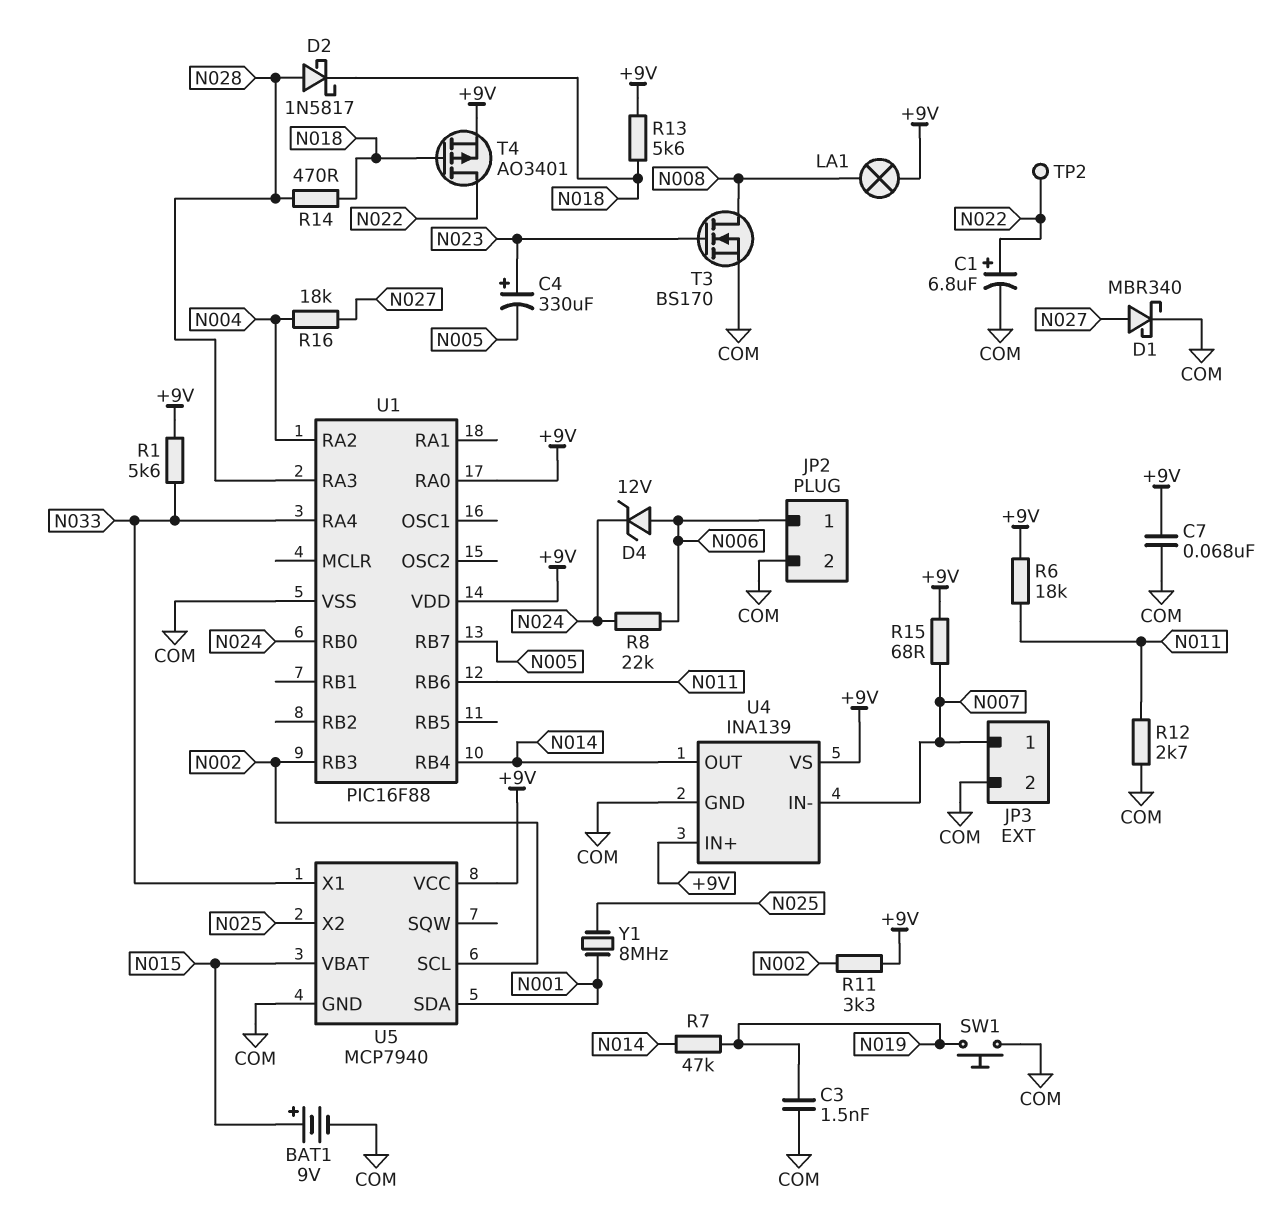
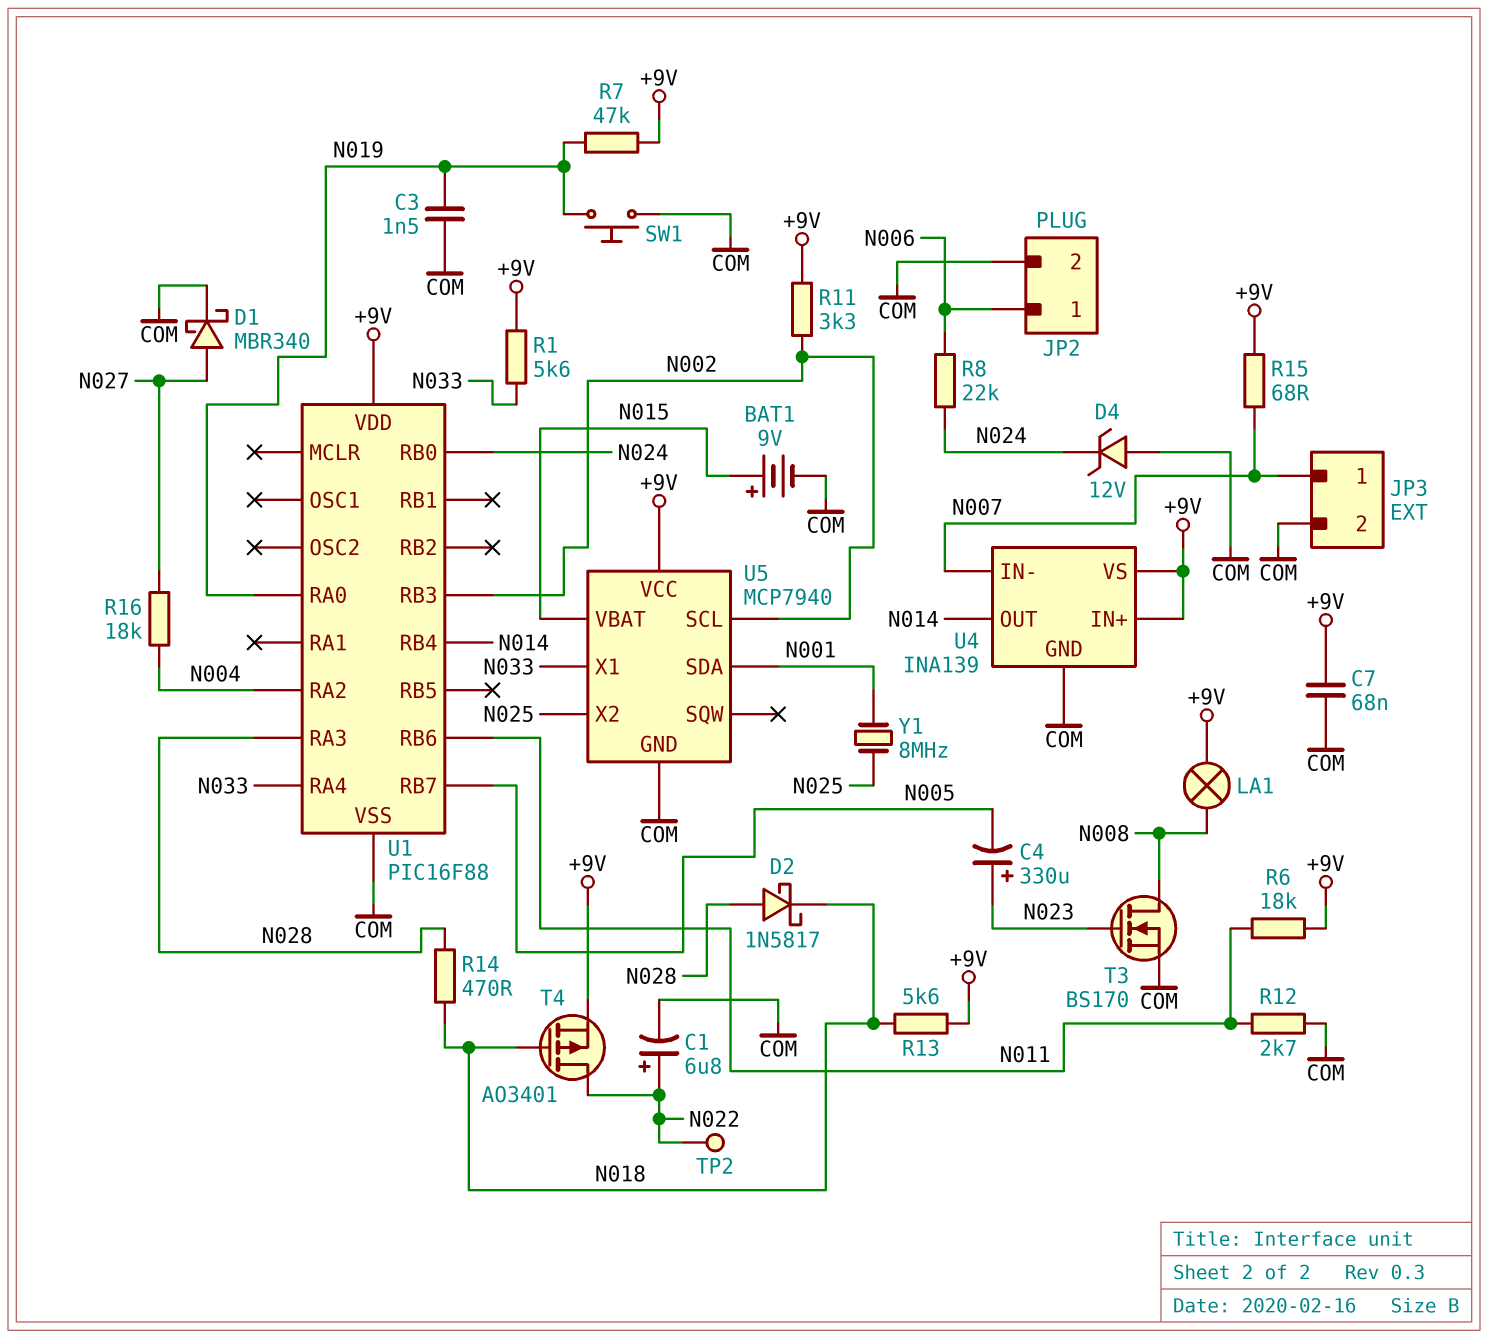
D4: zener 12V (A N006, K N024) -> zener 12V (A COM, K N024)
R7: 47k (N014, N019) -> 47k (+9V, N019)
U1 pin RA0: +9V -> N019

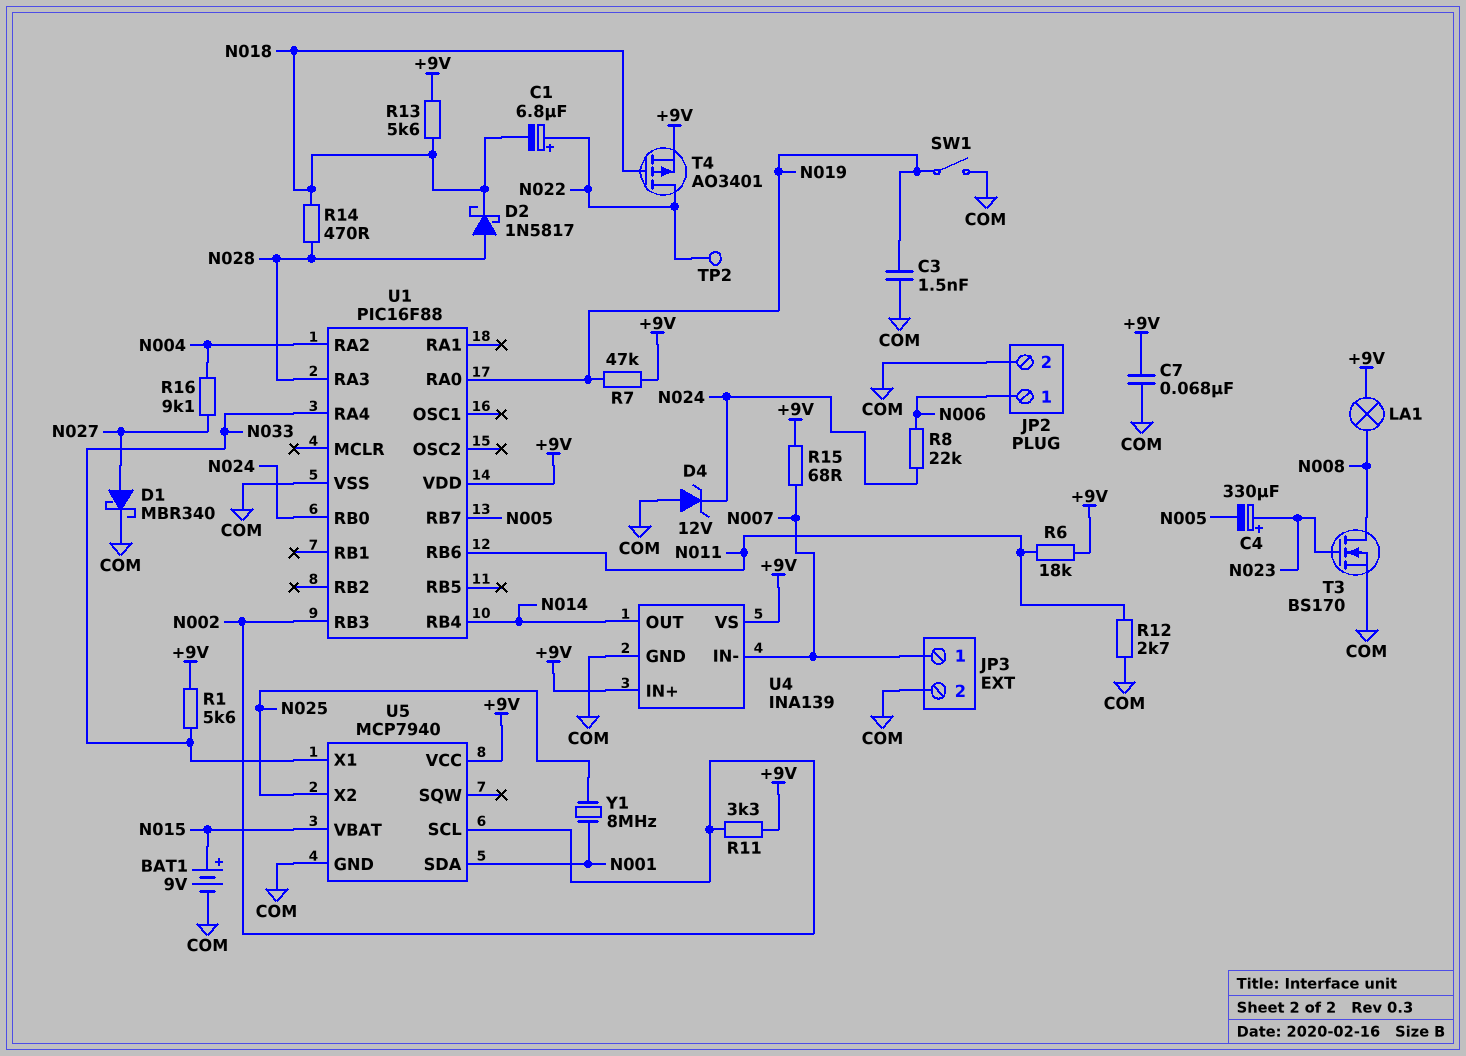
C1: 6.8uF (plus N022, minus COM) -> 6.8uF (plus N022, minus N018)
R16: 18k (N004, N027) -> 9.1k (N004, N027)
SW1: button (COM, N019) -> switch (COM, N019)

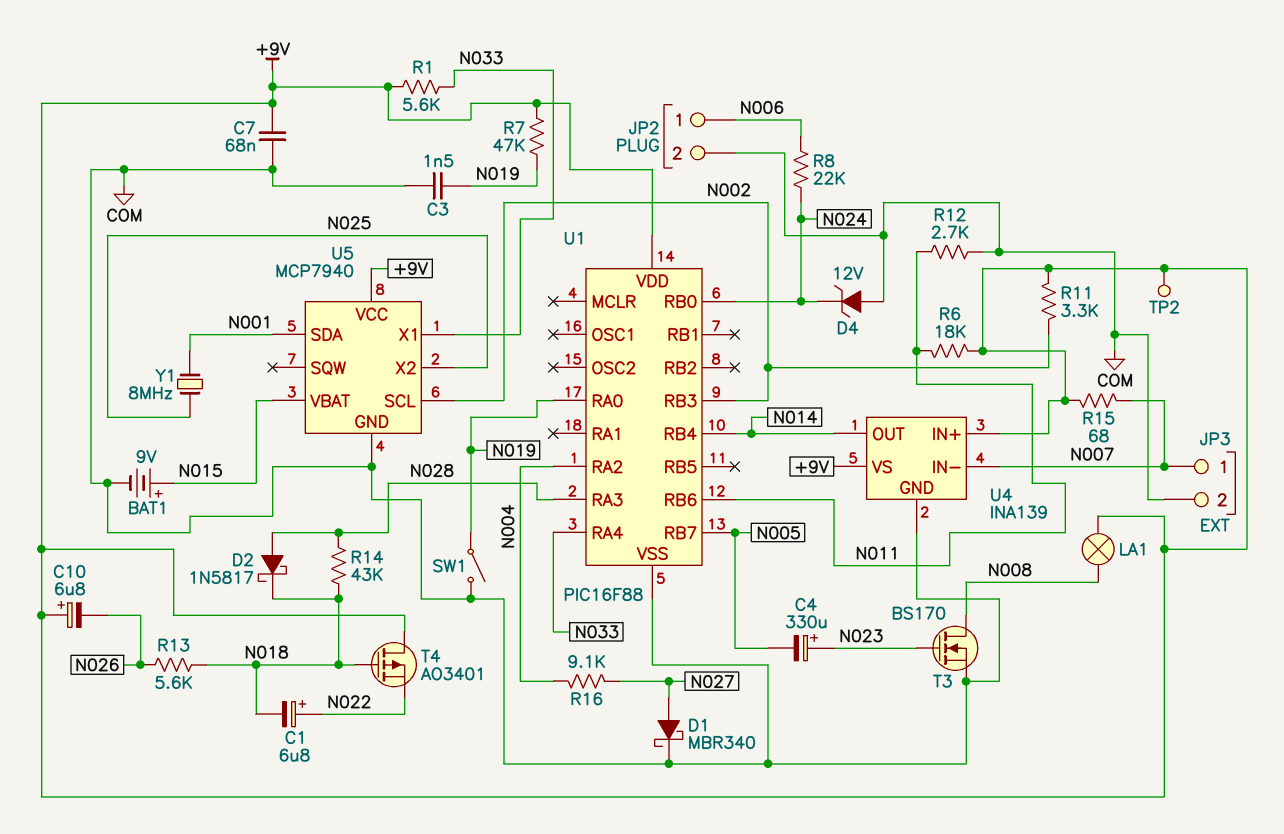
C10: none -> 6.8uF (plus +9V, minus N026)
R13: 5.6k (+9V, N018) -> 5.6k (N018, N026)
R14: 470 (N018, N028) -> 43k (N018, N028)
T4: PMOS AO3401 (G N018, D N022, S +9V) -> PMOS AO3401 (G N018, D +9V, S N022)
TP2: test point (N022) -> test point (+9V)

